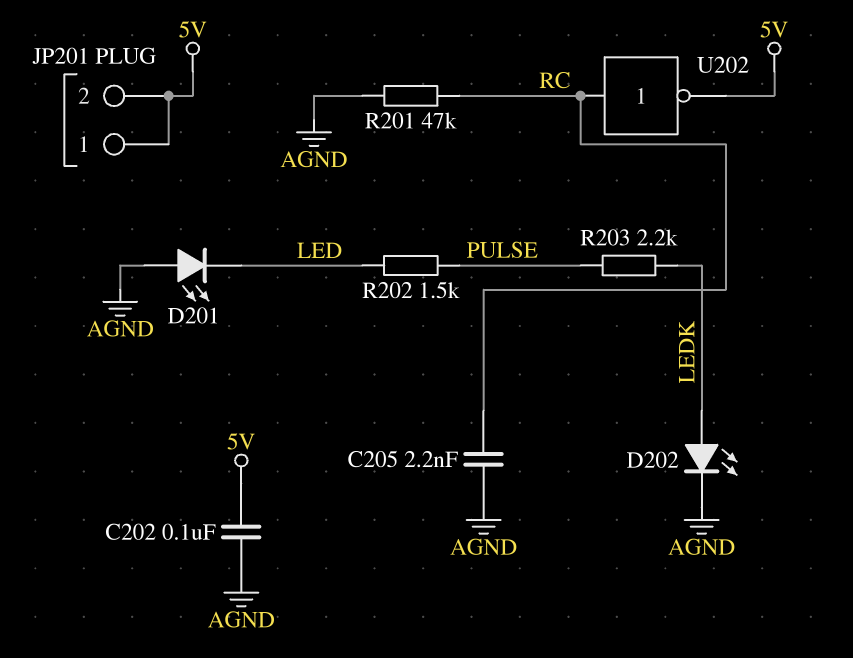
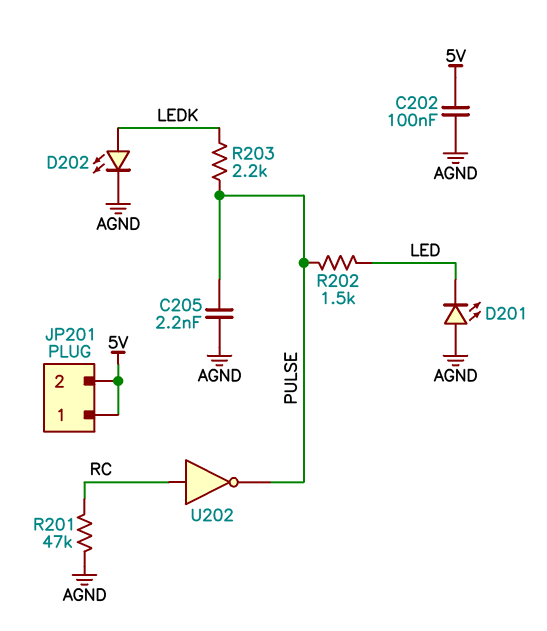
C205: 2.2nF (AGND, RC) -> 2.2nF (AGND, PULSE)
U202: NOT (in RC, out 5V) -> NOT (in RC, out PULSE)

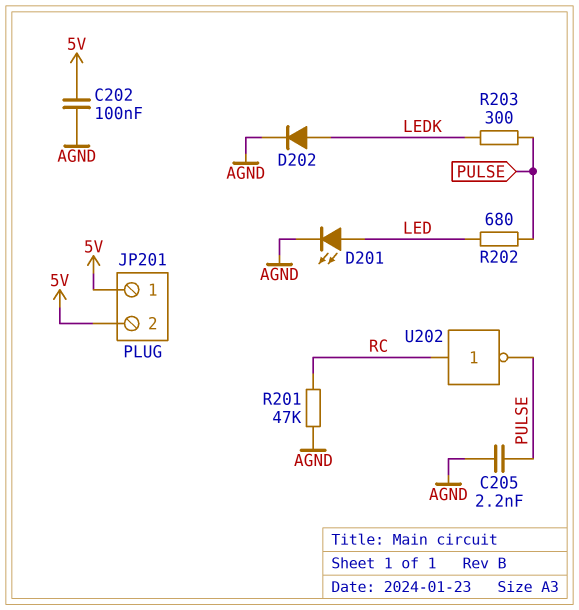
D201: LED (A AGND, K LED) -> LED (A LED, K AGND)
D202: LED (A LEDK, K AGND) -> diode (A LEDK, K AGND)
R202: 1.5k (LED, PULSE) -> 680 (LED, PULSE)
R203: 2.2k (LEDK, PULSE) -> 300 (LEDK, PULSE)

